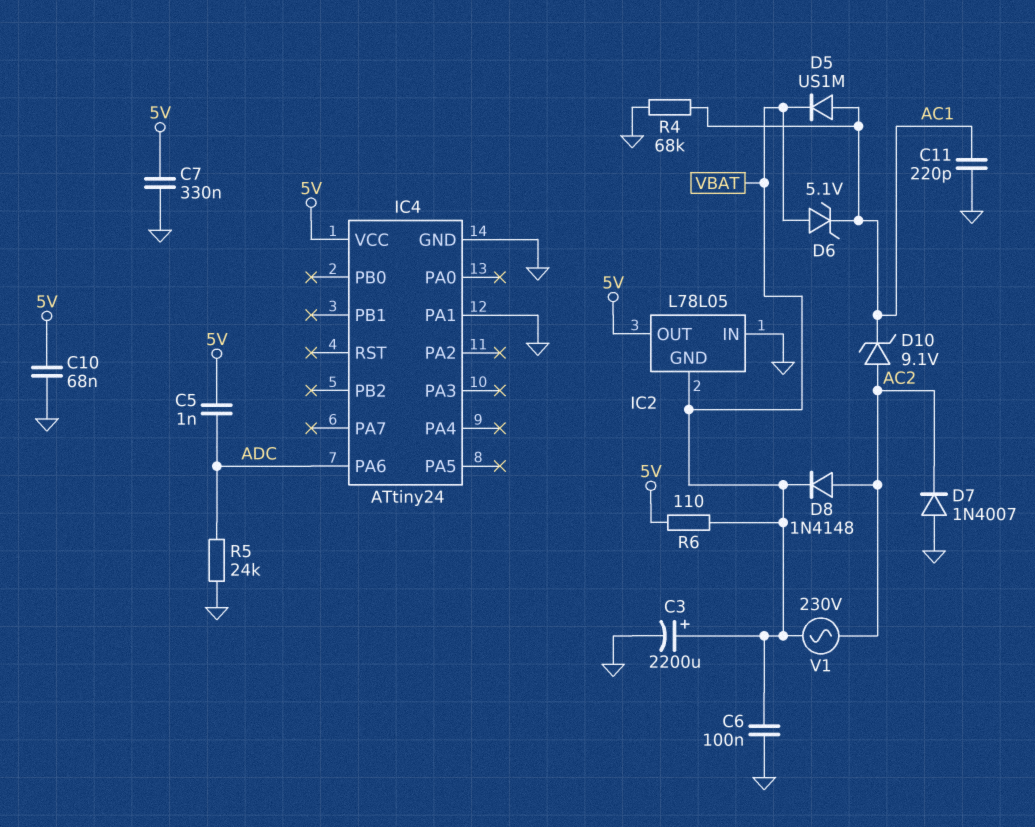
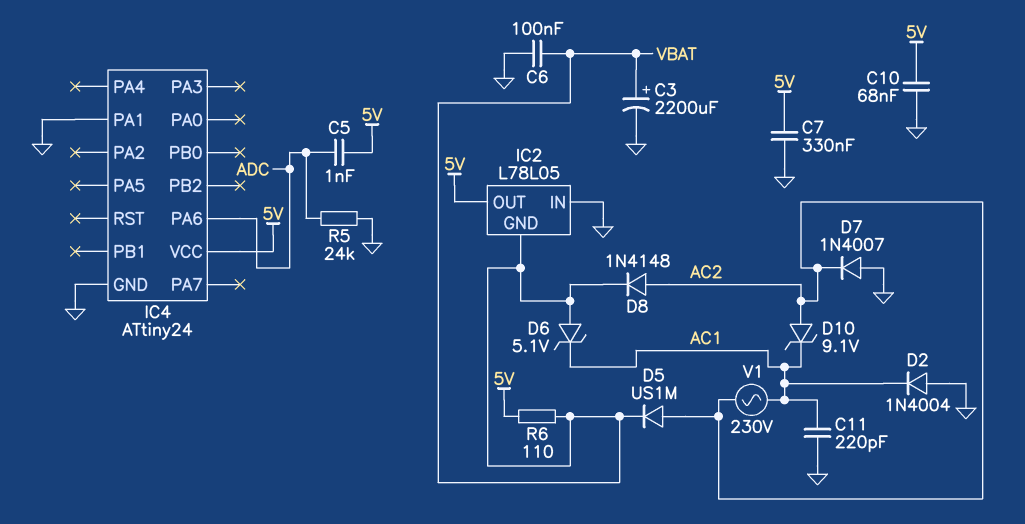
D2: none -> diode 1N4004 (A GND, K AC1)
D5: diode US1M (A AC1, K VBAT) -> diode US1M (A AC2, K VBAT)
R4: 68k (AC1, GND) -> none
V1: AC 230V (AC2, VBAT) -> AC 230V (AC1, AC2)

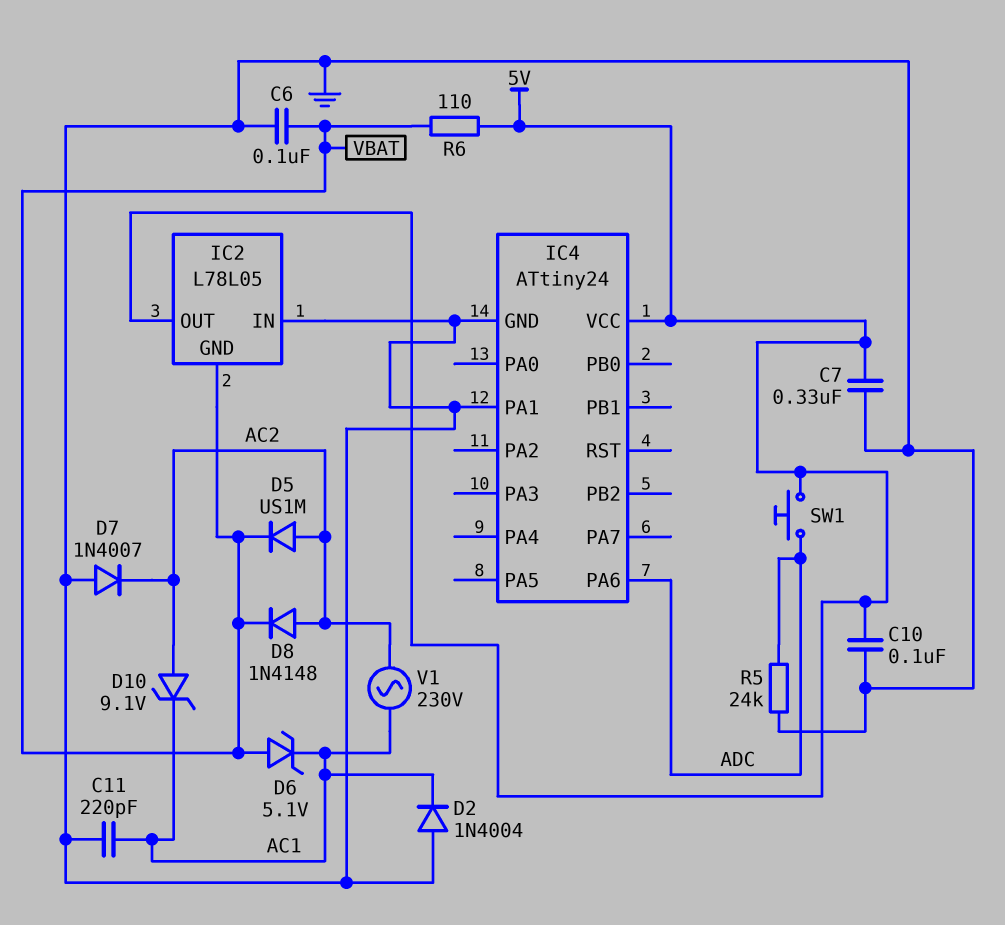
C3: 2200uF (plus VBAT, minus GND) -> none
C5: 1nF (5V, ADC) -> none
C10: 68nF (5V, GND) -> 100nF (5V, GND)
SW1: none -> button (5V, ADC)

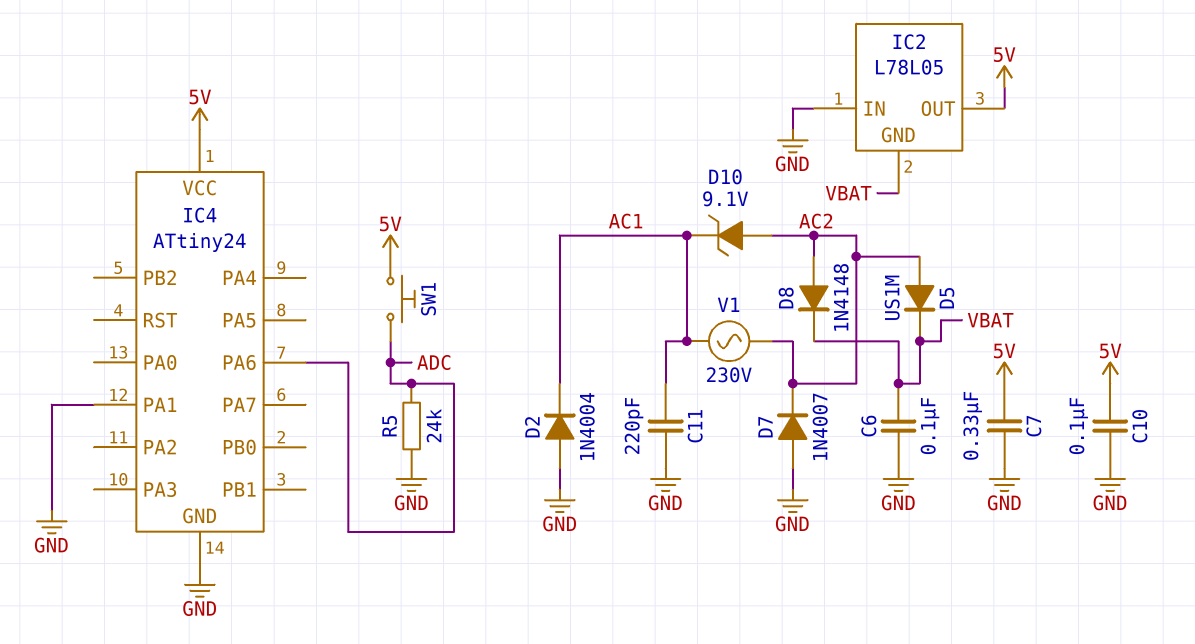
D6: zener 5.1V (A VBAT, K AC1) -> none
R6: 110 (5V, VBAT) -> none

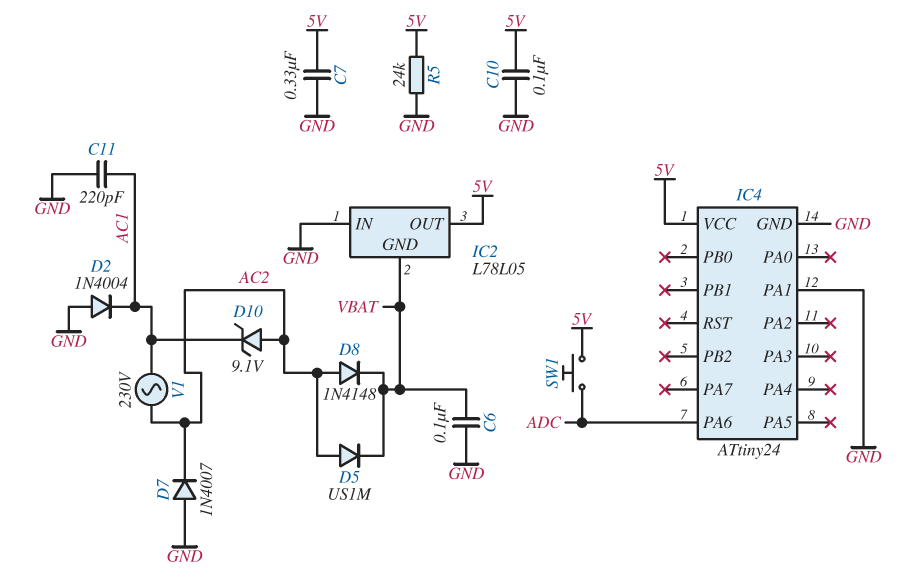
R5: 24k (ADC, GND) -> 24k (5V, GND)

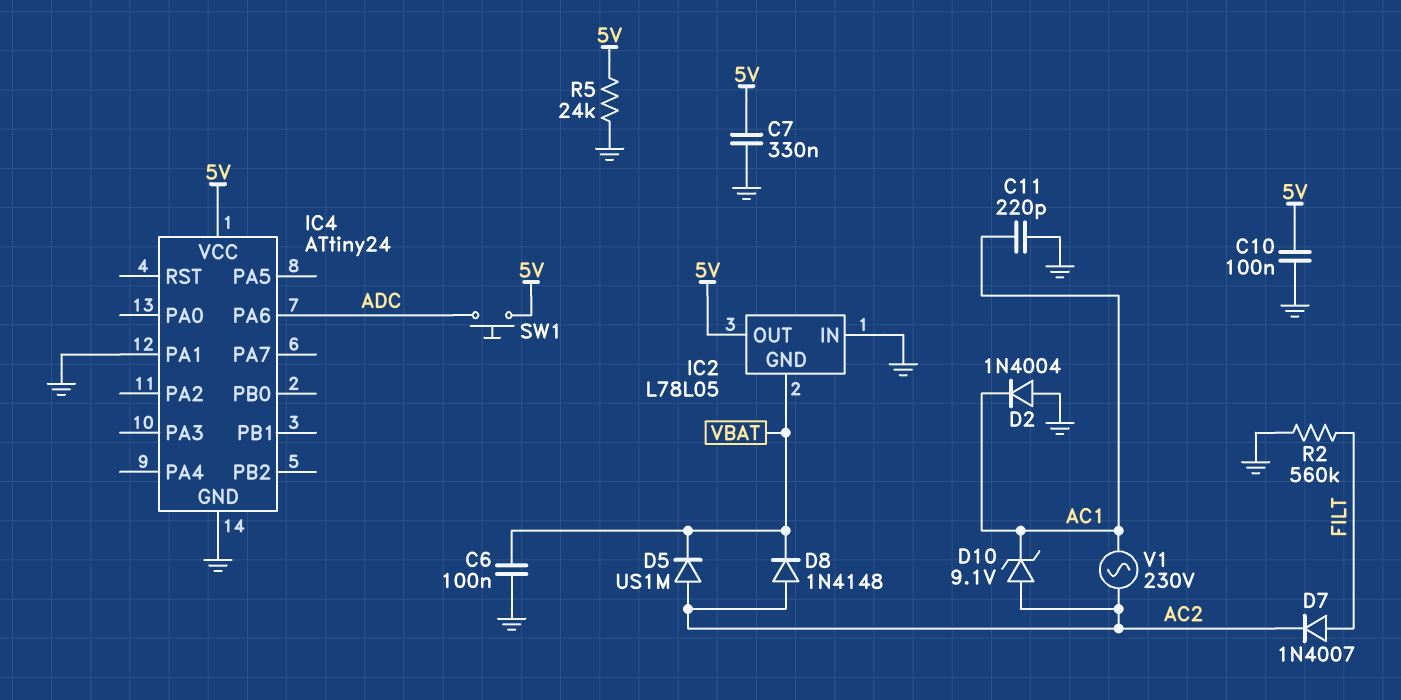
D7: diode 1N4007 (A GND, K AC2) -> diode 1N4007 (A FILT, K AC2)
R2: none -> 560k (FILT, GND)

